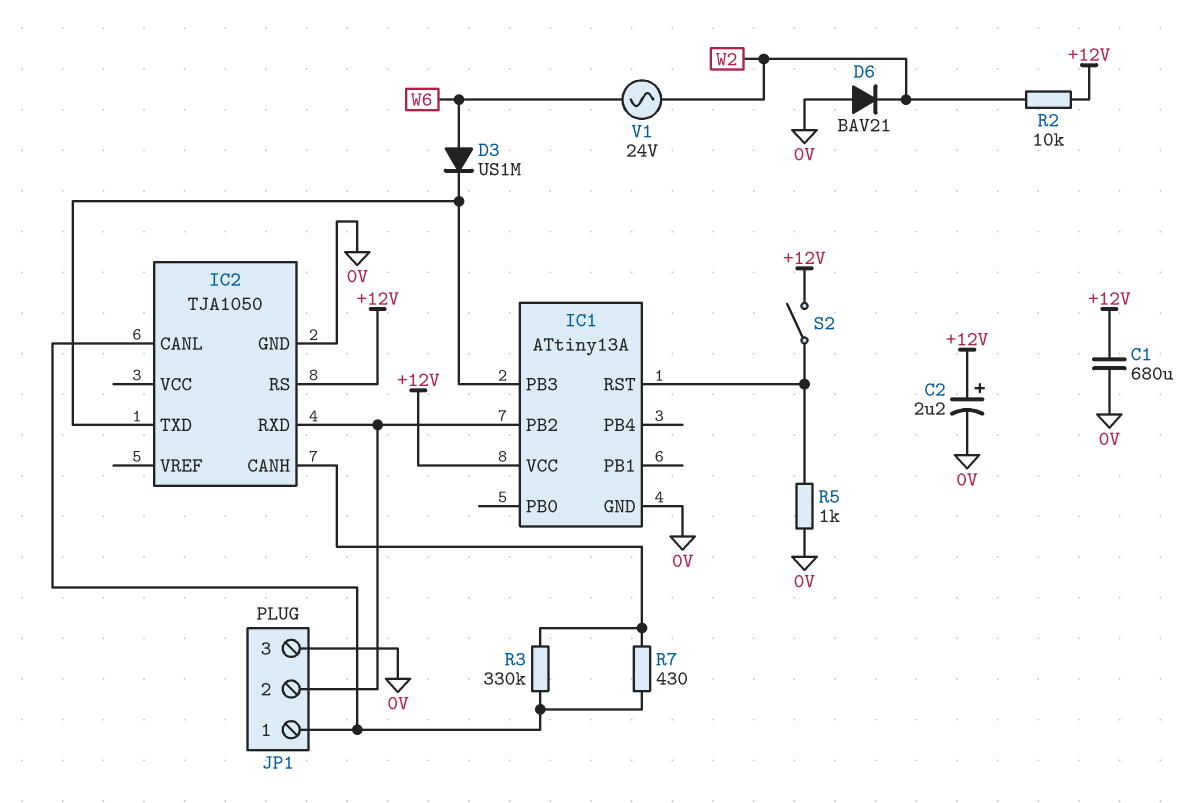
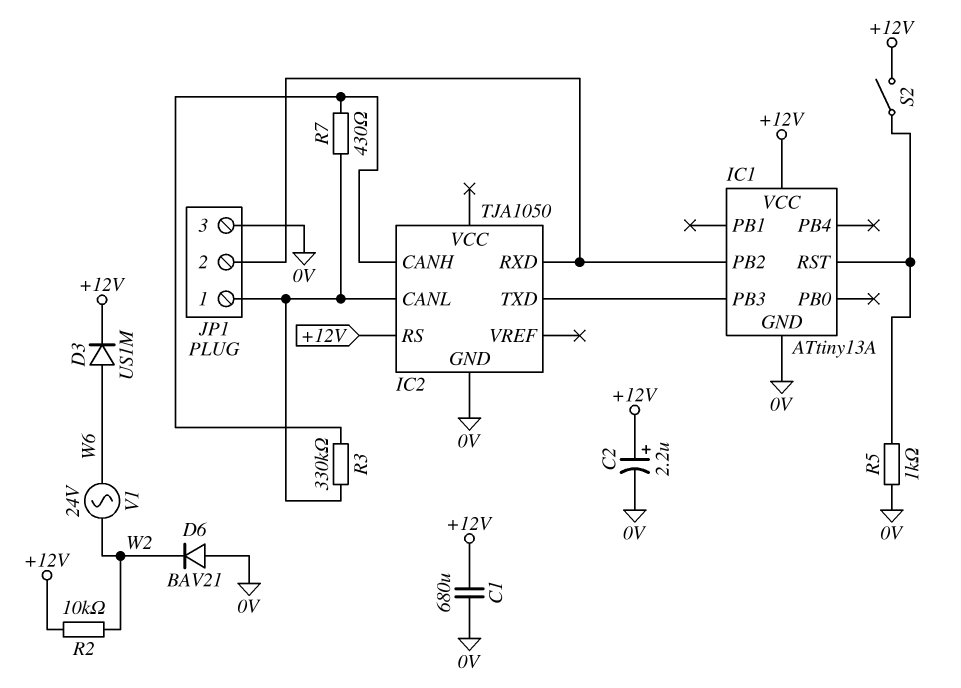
D3: diode US1M (A W6, K IC1/PB3) -> diode US1M (A W6, K +12V)

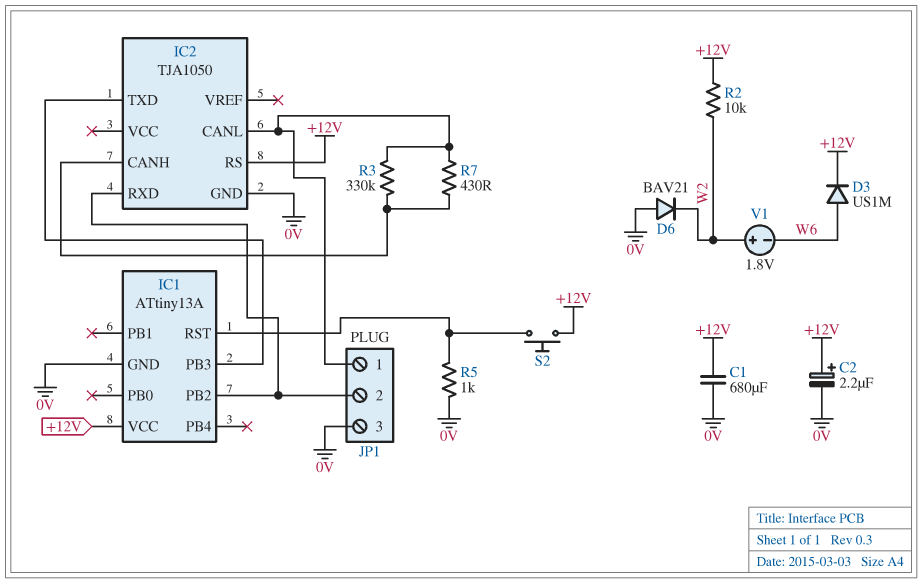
S2: switch (+12V, IC1/RST) -> button (+12V, IC1/RST)
V1: AC 24V (W2, W6) -> 1.8V (plus W2, minus W6)

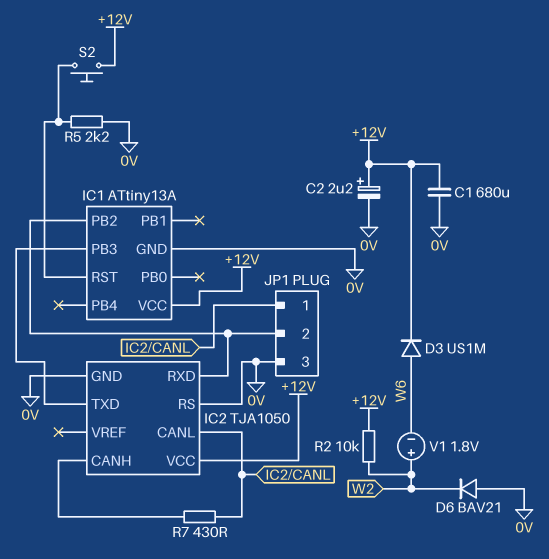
IC2 pin RS: +12V -> 0V
IC2 pin VCC: none -> +12V
R3: 330k (IC2/CANH, IC2/CANL) -> none
R5: 1k (0V, IC1/RST) -> 2.2k (0V, IC1/RST)

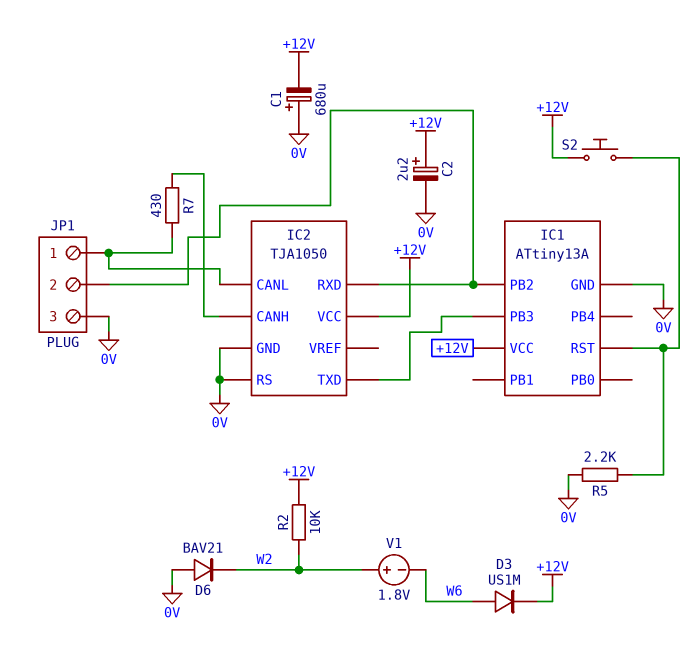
C1: 680uF (+12V, 0V) -> 680uF (plus 0V, minus +12V)

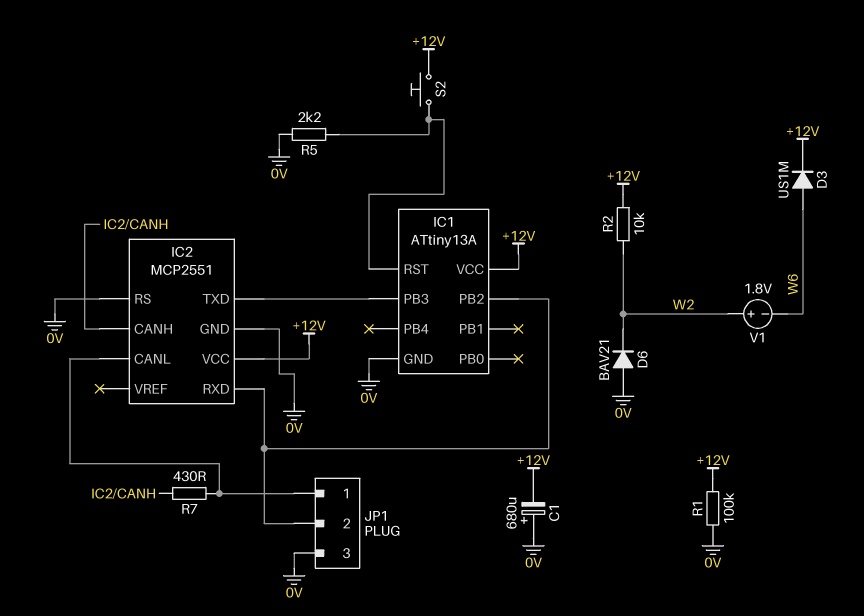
C2: 2.2uF (plus +12V, minus 0V) -> none
IC2: TJA1050 -> MCP2551
R1: none -> 100k (+12V, 0V)

